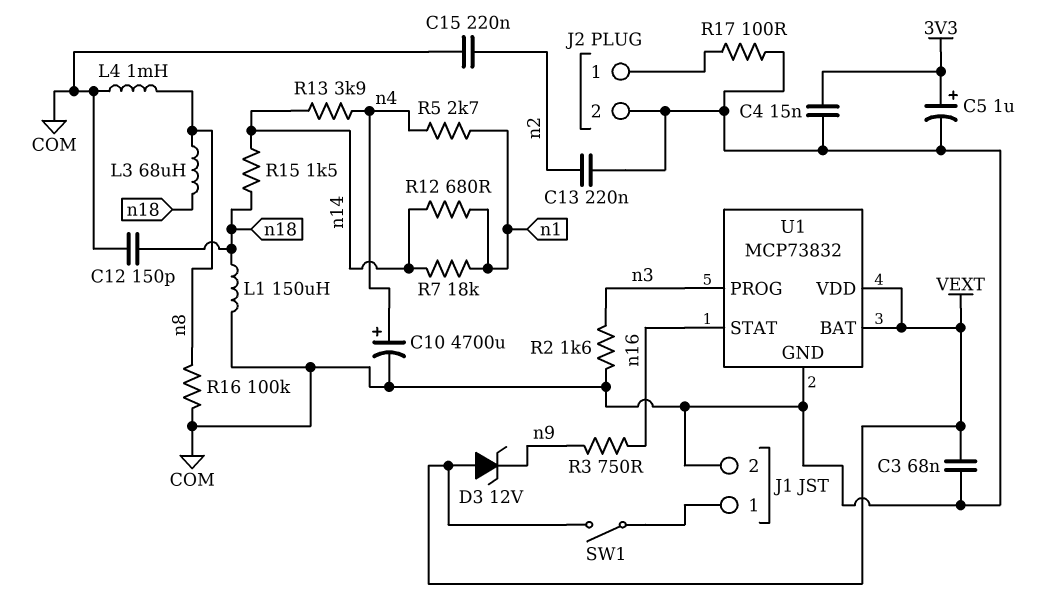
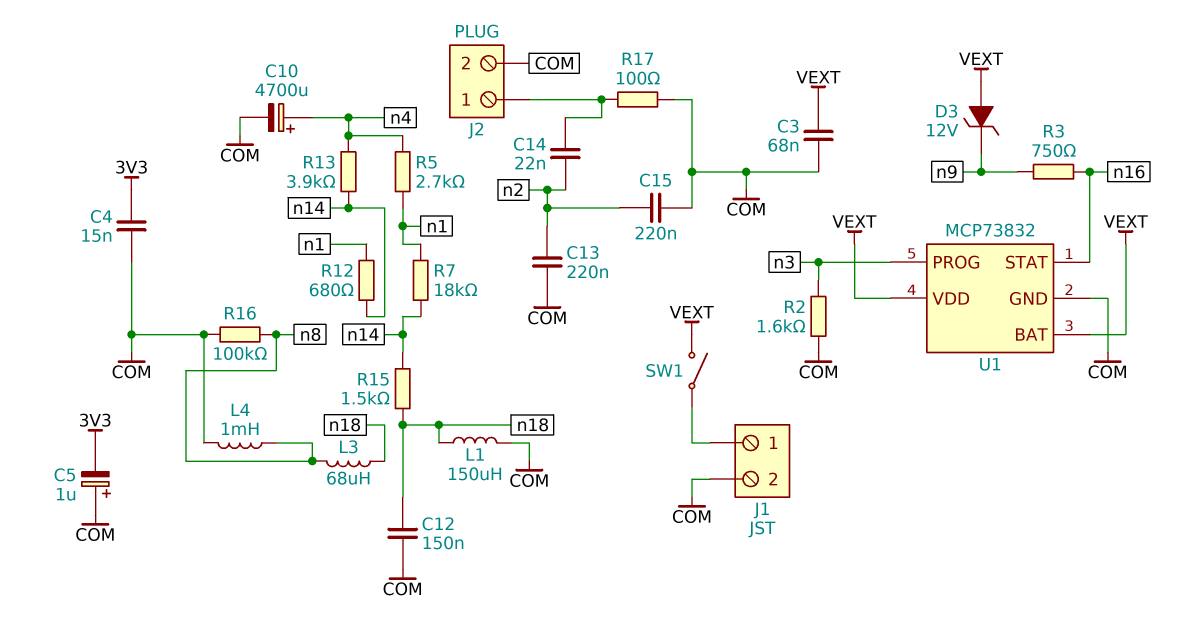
C5: 1uF (plus 3V3, minus COM) -> 1uF (plus COM, minus 3V3)
C12: 150pF (COM, n18) -> 150nF (COM, n18)
C14: none -> 22nF (J2/1, n2)

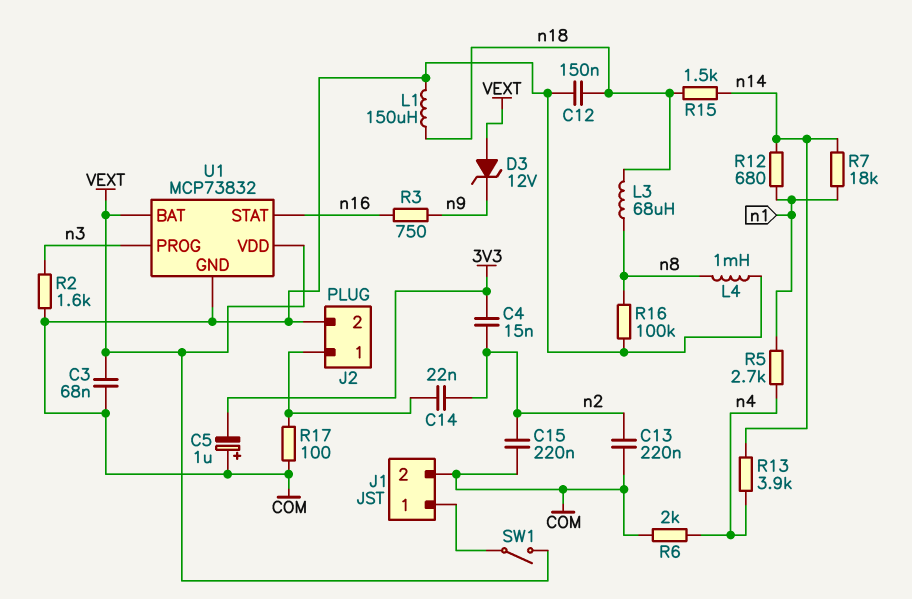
C4: 15nF (3V3, COM) -> 15nF (3V3, n2)
C10: 4700uF (plus n4, minus COM) -> none
R6: none -> 2k (COM, n4)

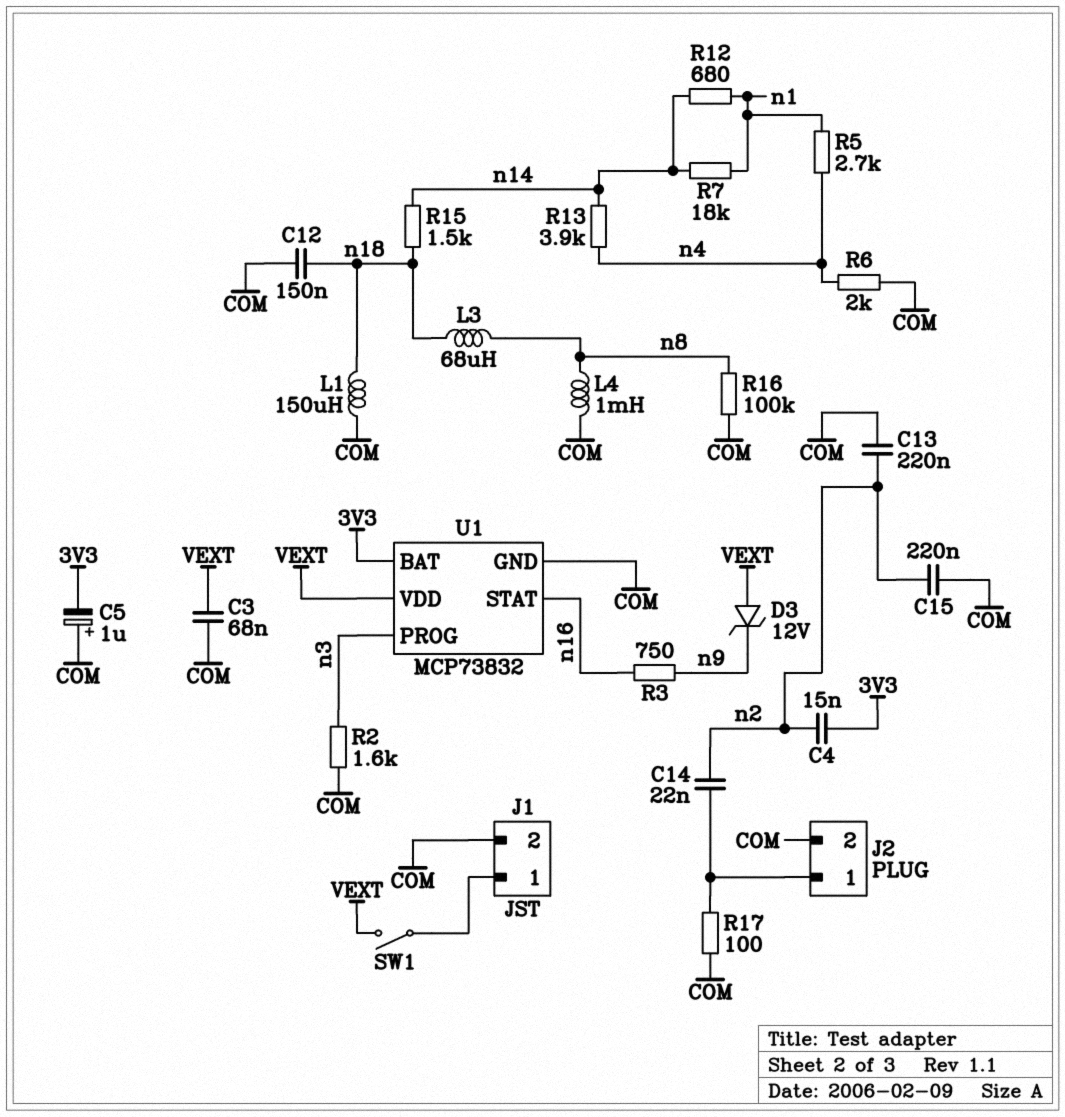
U1 pin BAT: VEXT -> 3V3

